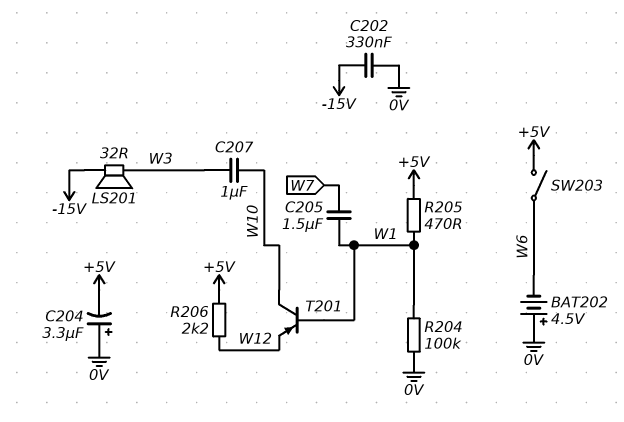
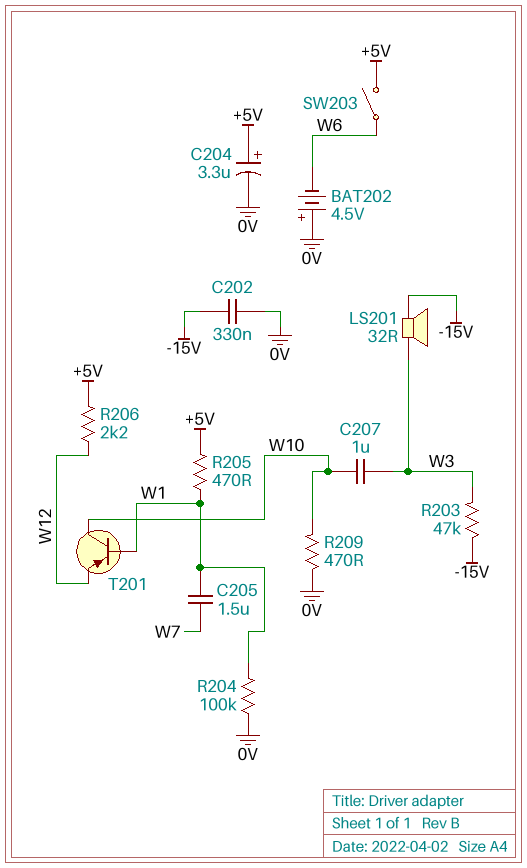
C204: 3.3uF (plus 0V, minus +5V) -> 3.3uF (plus +5V, minus 0V)
R203: none -> 47k (-15V, W3)
R209: none -> 470 (0V, W10)

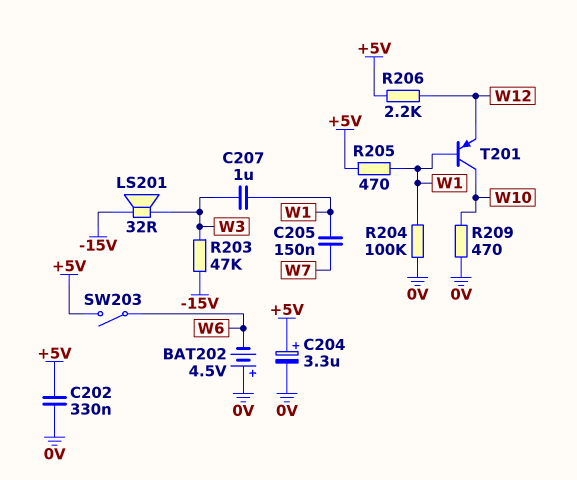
C202: 330nF (-15V, 0V) -> 330nF (+5V, 0V)
C205: 1.5uF (W1, W7) -> 150nF (W1, W7)
C207: 1uF (W3, W10) -> 1uF (W1, W3)

